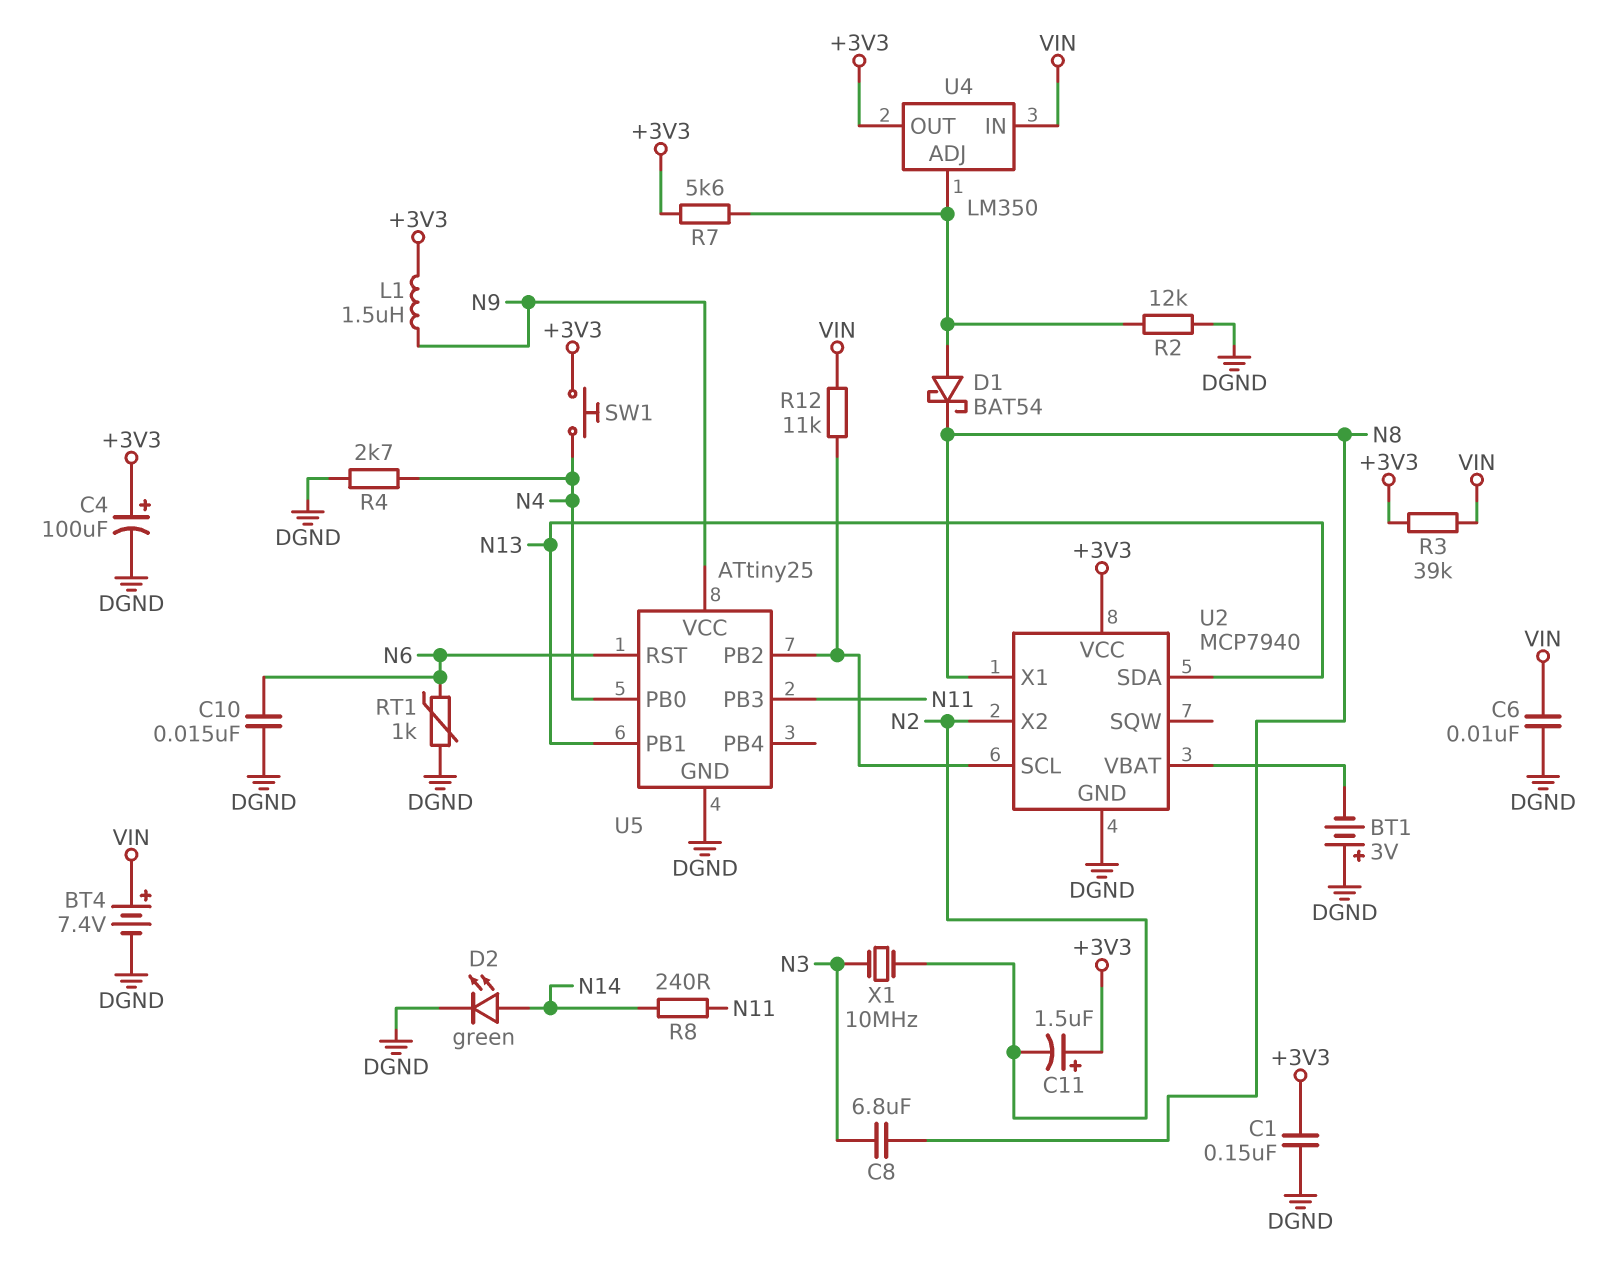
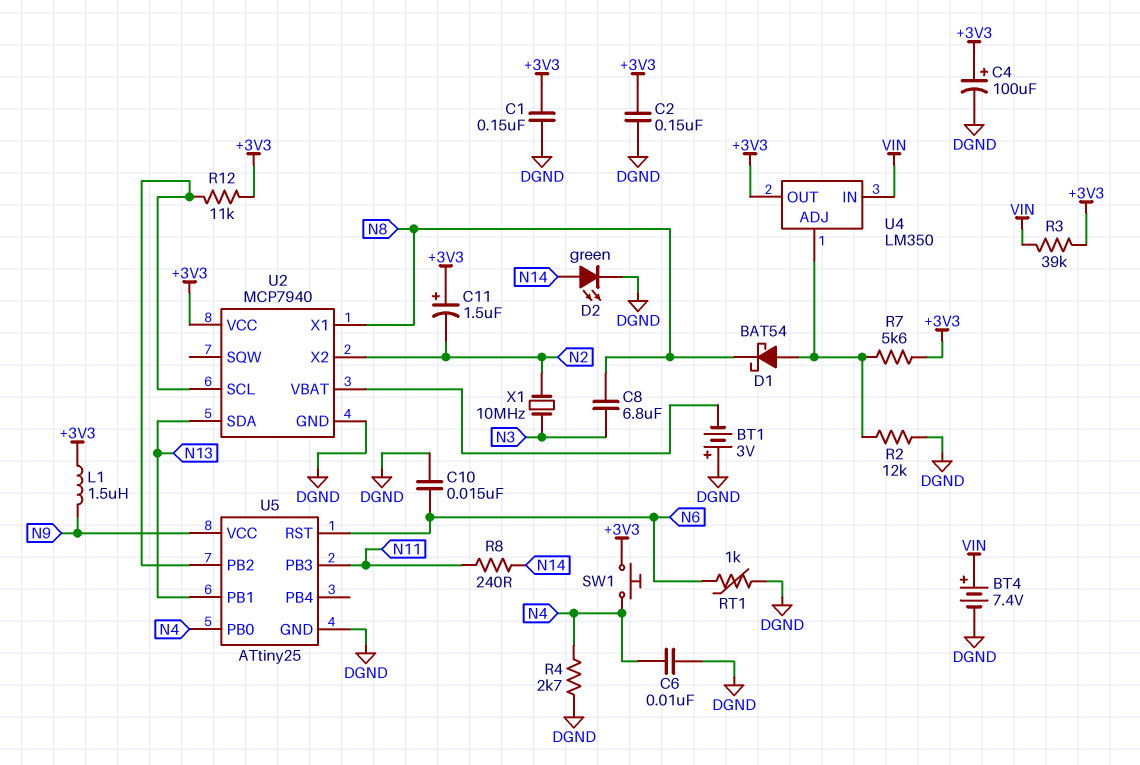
C2: none -> 150nF (+3V3, DGND)
C6: 10nF (DGND, VIN) -> 10nF (DGND, N4)
R12: 11k (U2/SCL, VIN) -> 11k (+3V3, U2/SCL)

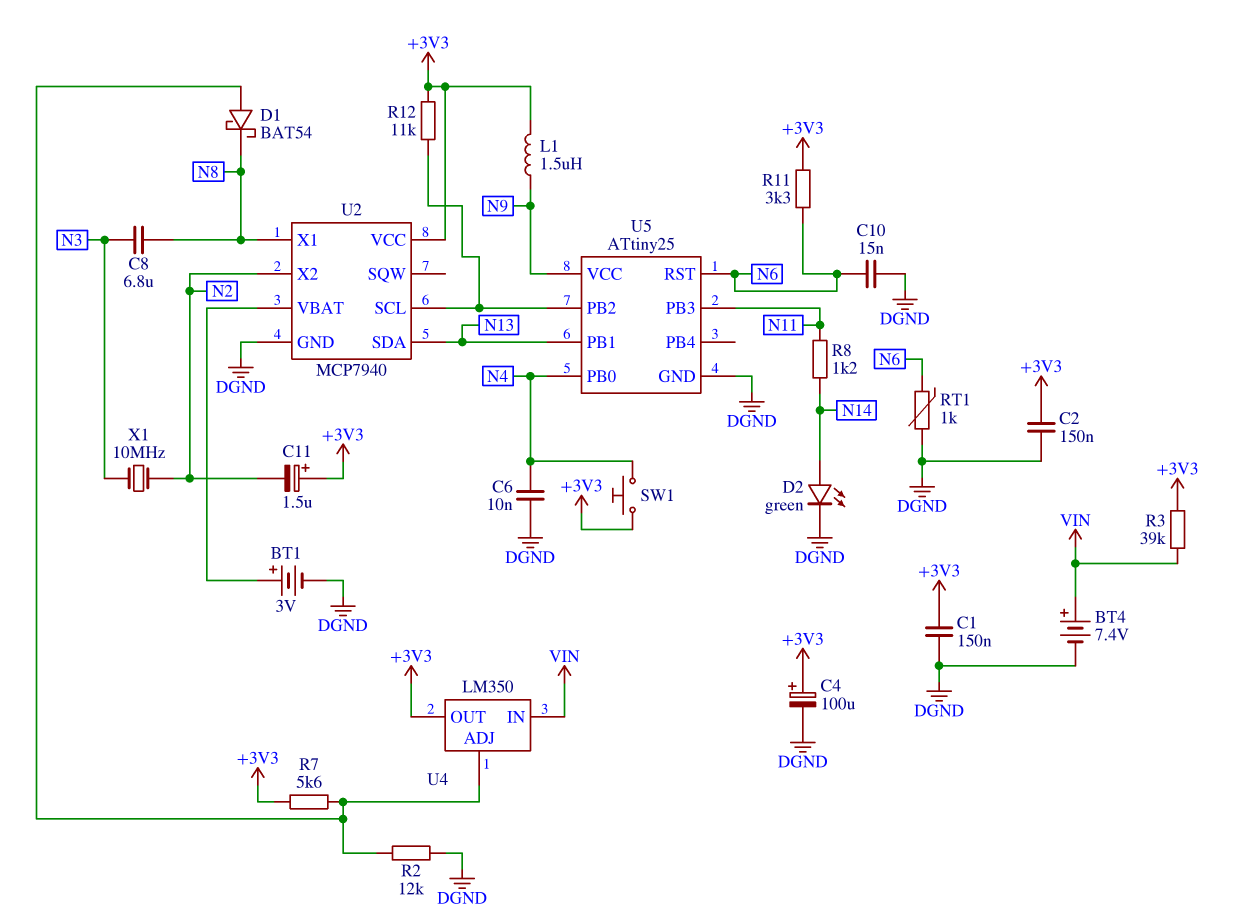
BT1: 3V (plus DGND, minus U2/VBAT) -> 3V (plus U2/VBAT, minus DGND)
R4: 2.7k (DGND, N4) -> none
R8: 240 (N11, N14) -> 1.2k (N11, N14)
R11: none -> 3.3k (+3V3, N6)

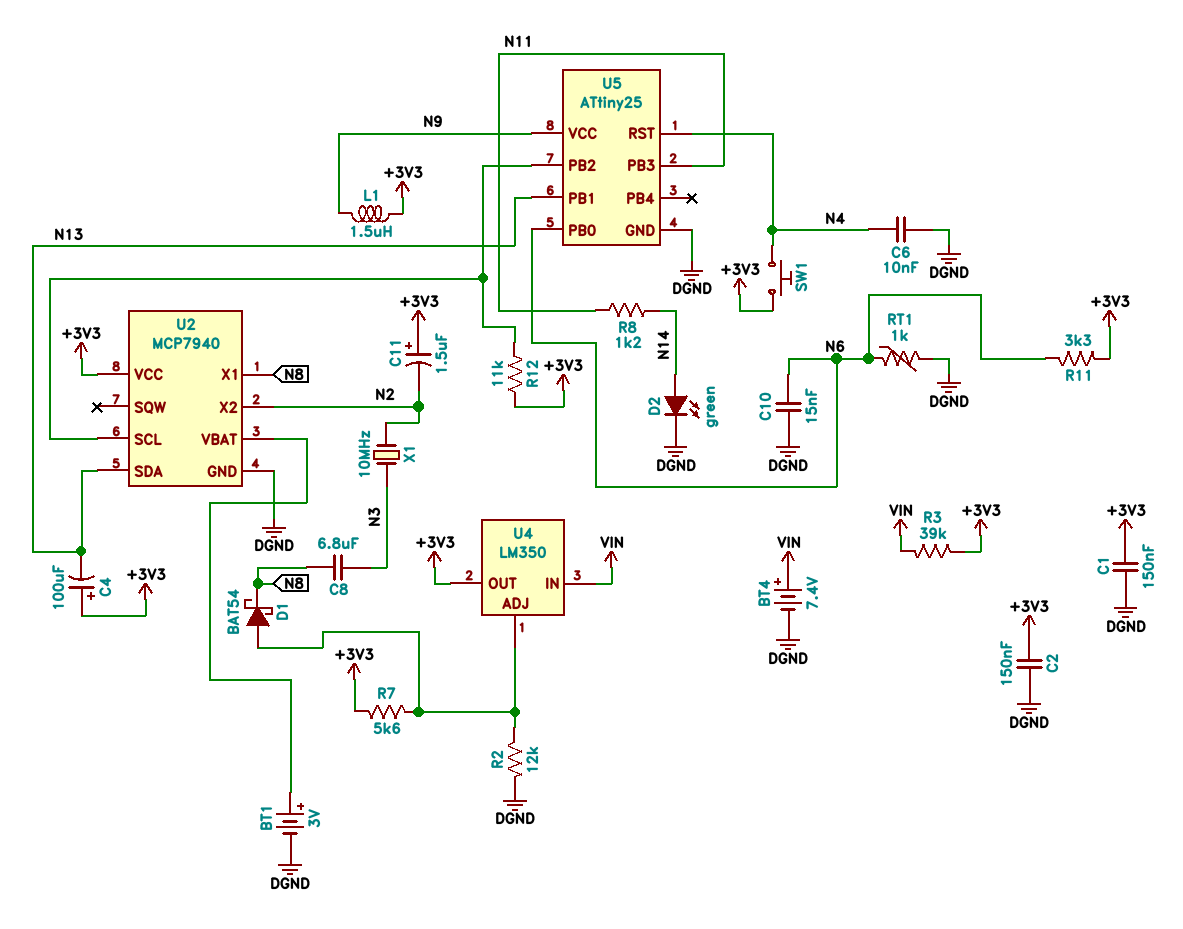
C4: 100uF (plus +3V3, minus DGND) -> 100uF (plus +3V3, minus N13)
U5 pin PB0: N4 -> N6
U5 pin RST: N6 -> N4

